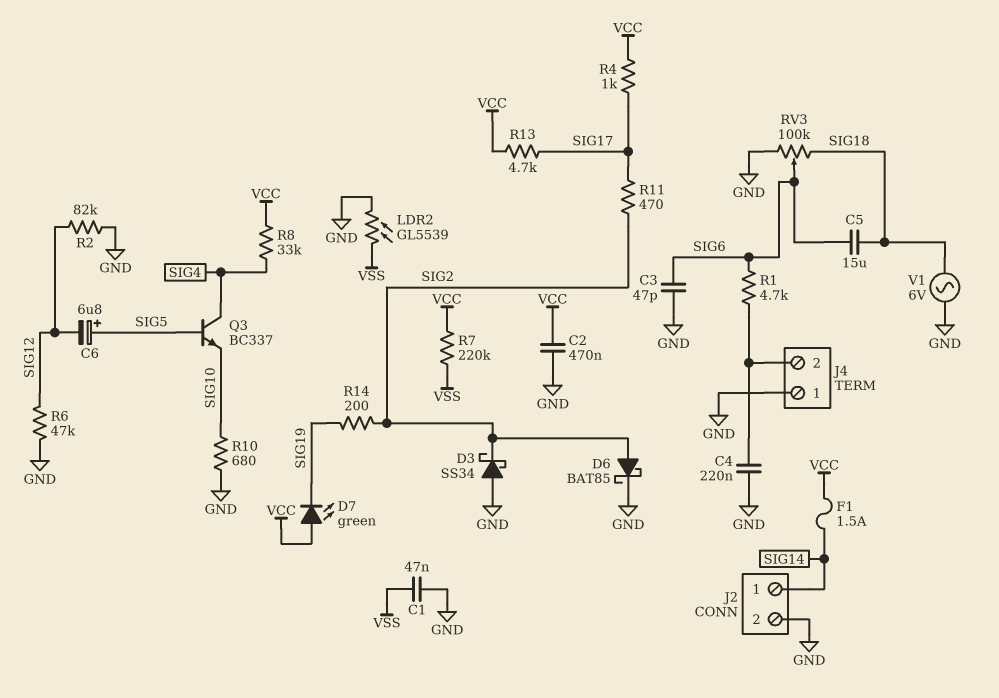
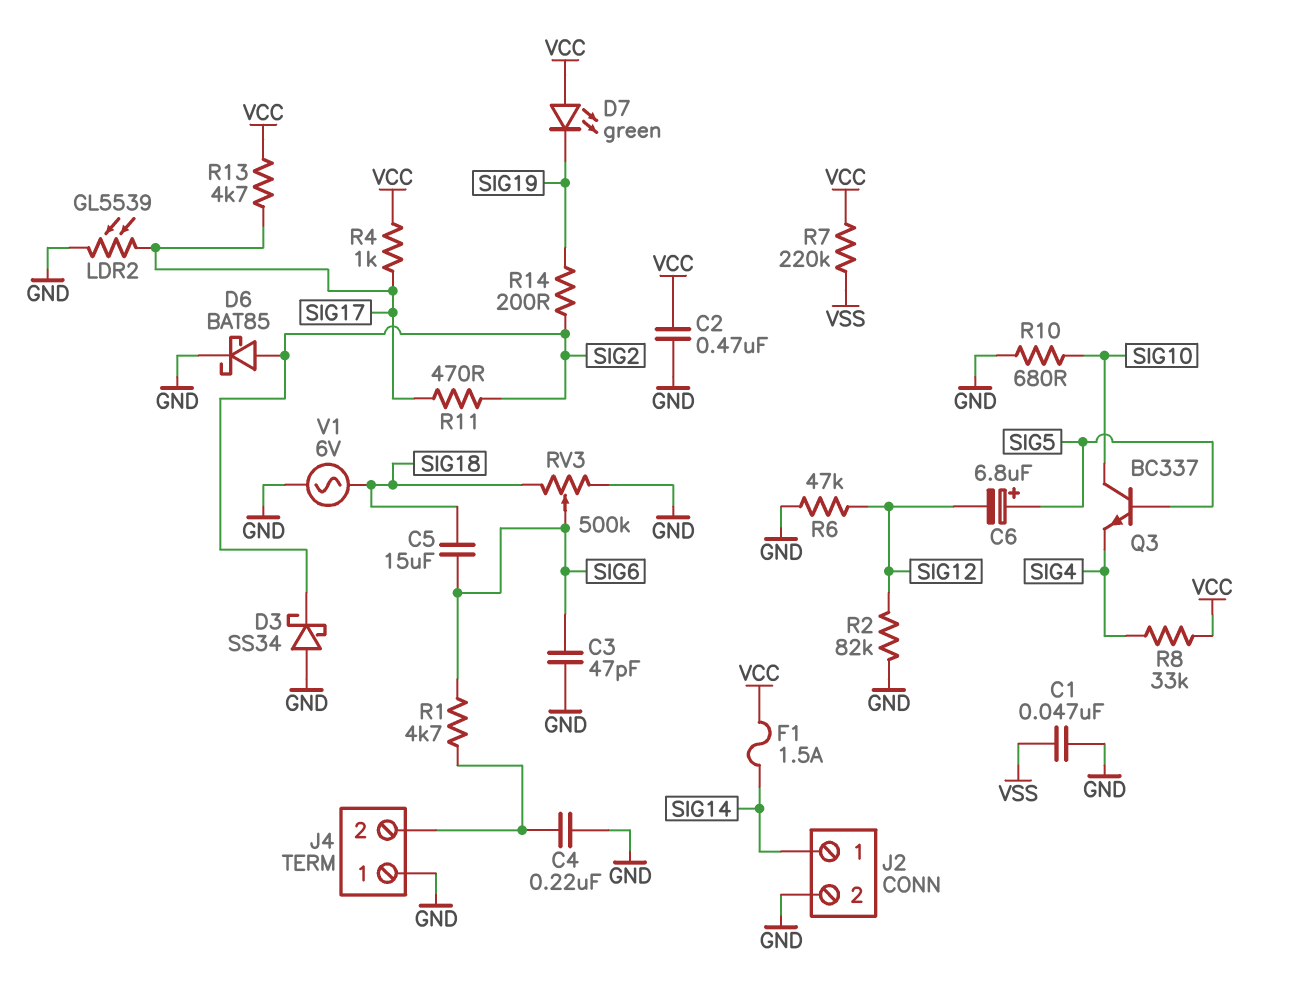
LDR2: GL5539 (GND, VSS) -> GL5539 (GND, SIG17)
Q3: NPN BC337 (B SIG5, C SIG4, E SIG10) -> NPN BC337 (B SIG5, C SIG10, E SIG4)
RV3: 100k (GND, SIG18, wiper SIG6) -> 500k (GND, SIG18, wiper SIG6)

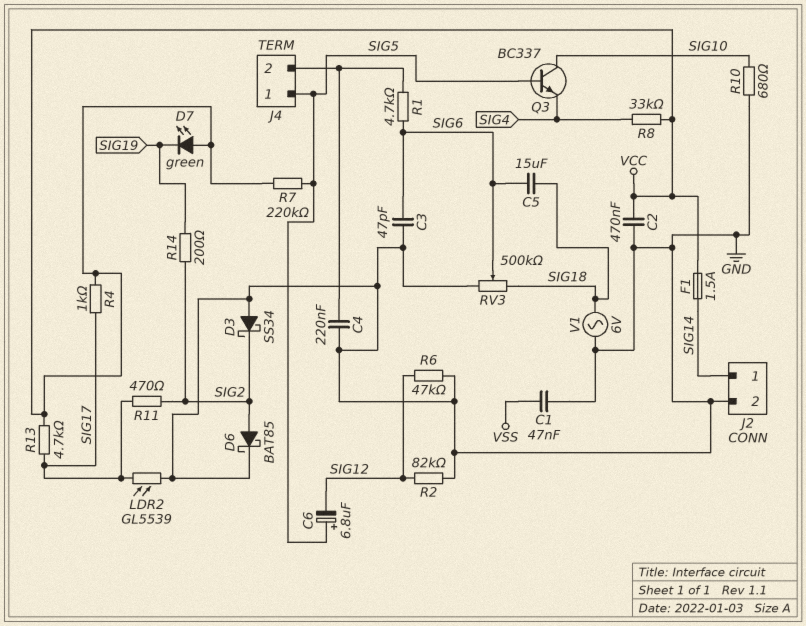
J4 pin 1: GND -> SIG5
R7: 220k (VCC, VSS) -> 220k (SIG5, VCC)

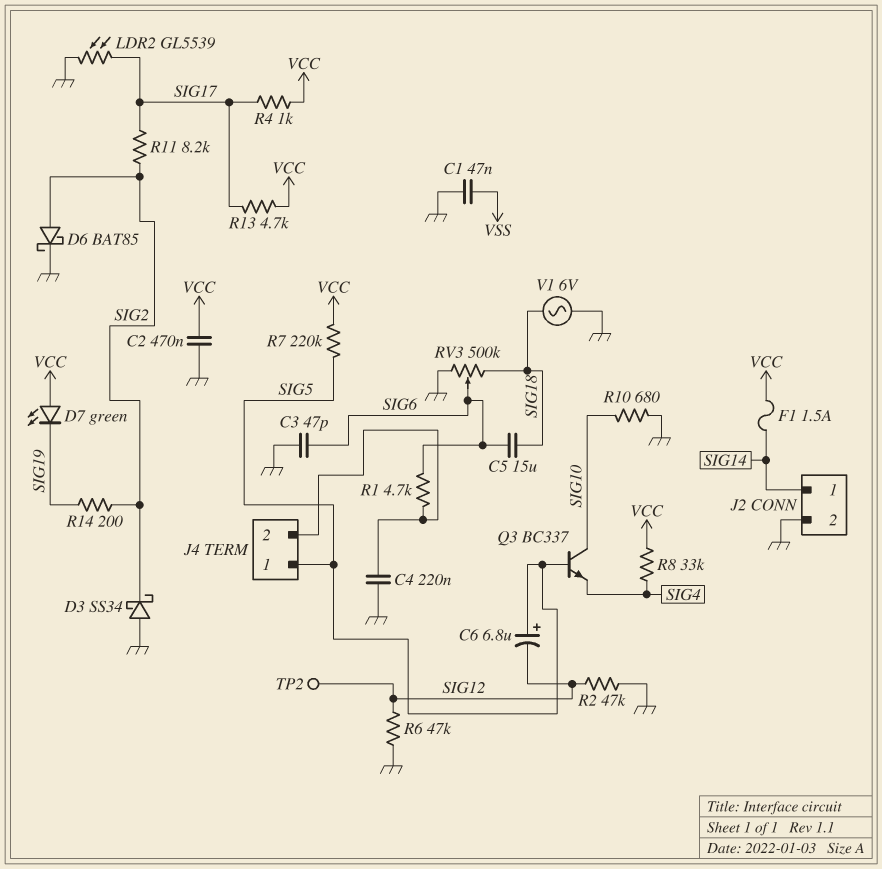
R2: 82k (GND, SIG12) -> 47k (GND, SIG12)
R11: 470 (SIG2, SIG17) -> 8.2k (SIG2, SIG17)
TP2: none -> test point (SIG12)

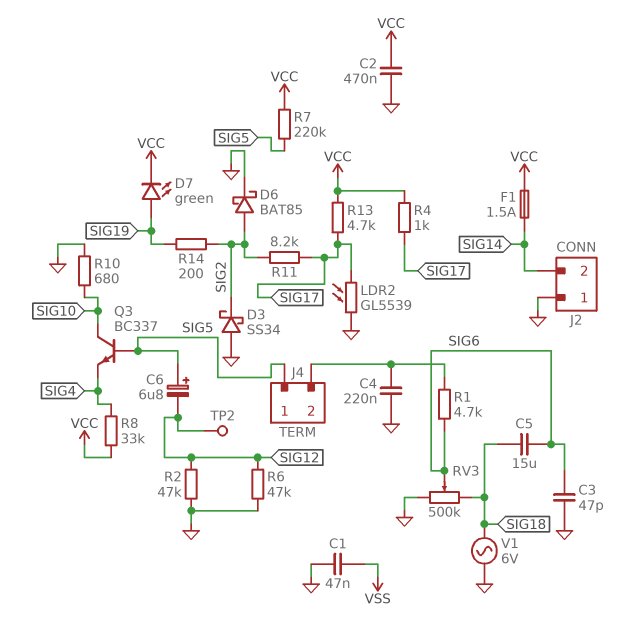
D7: LED green (A VCC, K SIG19) -> LED green (A SIG19, K VCC)
J2 pin 1: SIG14 -> GND
J2 pin 2: GND -> SIG14

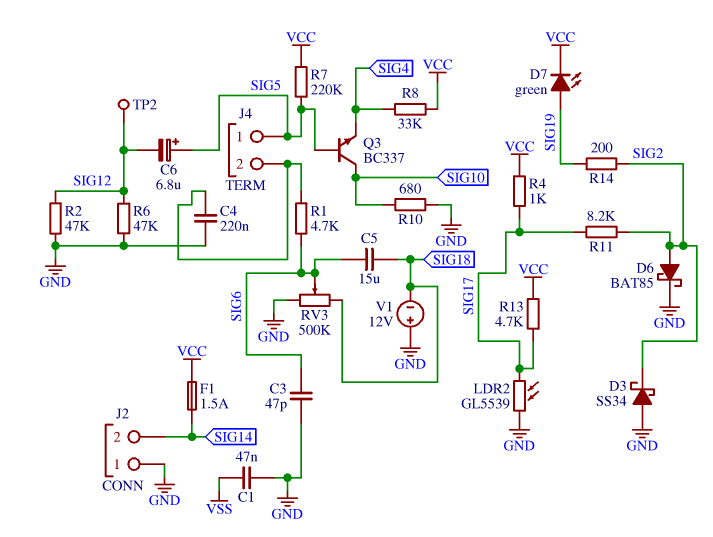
C2: 470nF (GND, VCC) -> none
V1: AC 6V (GND, SIG18) -> 12V (plus GND, minus SIG18)

